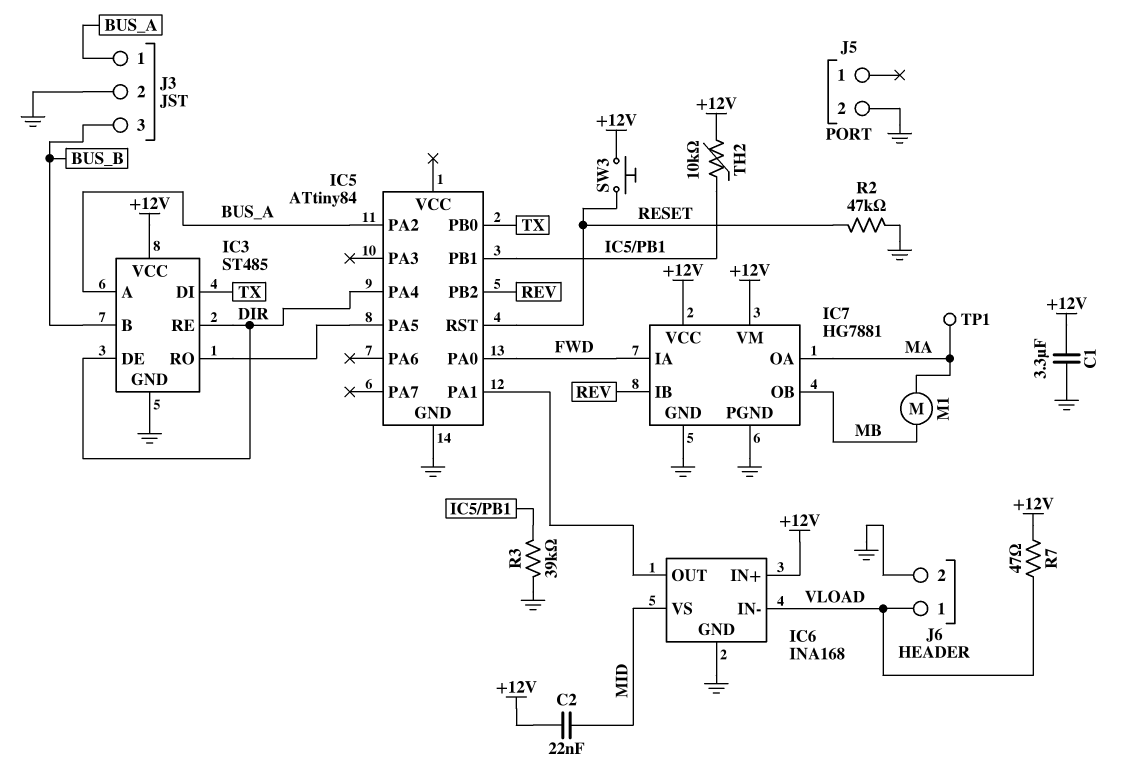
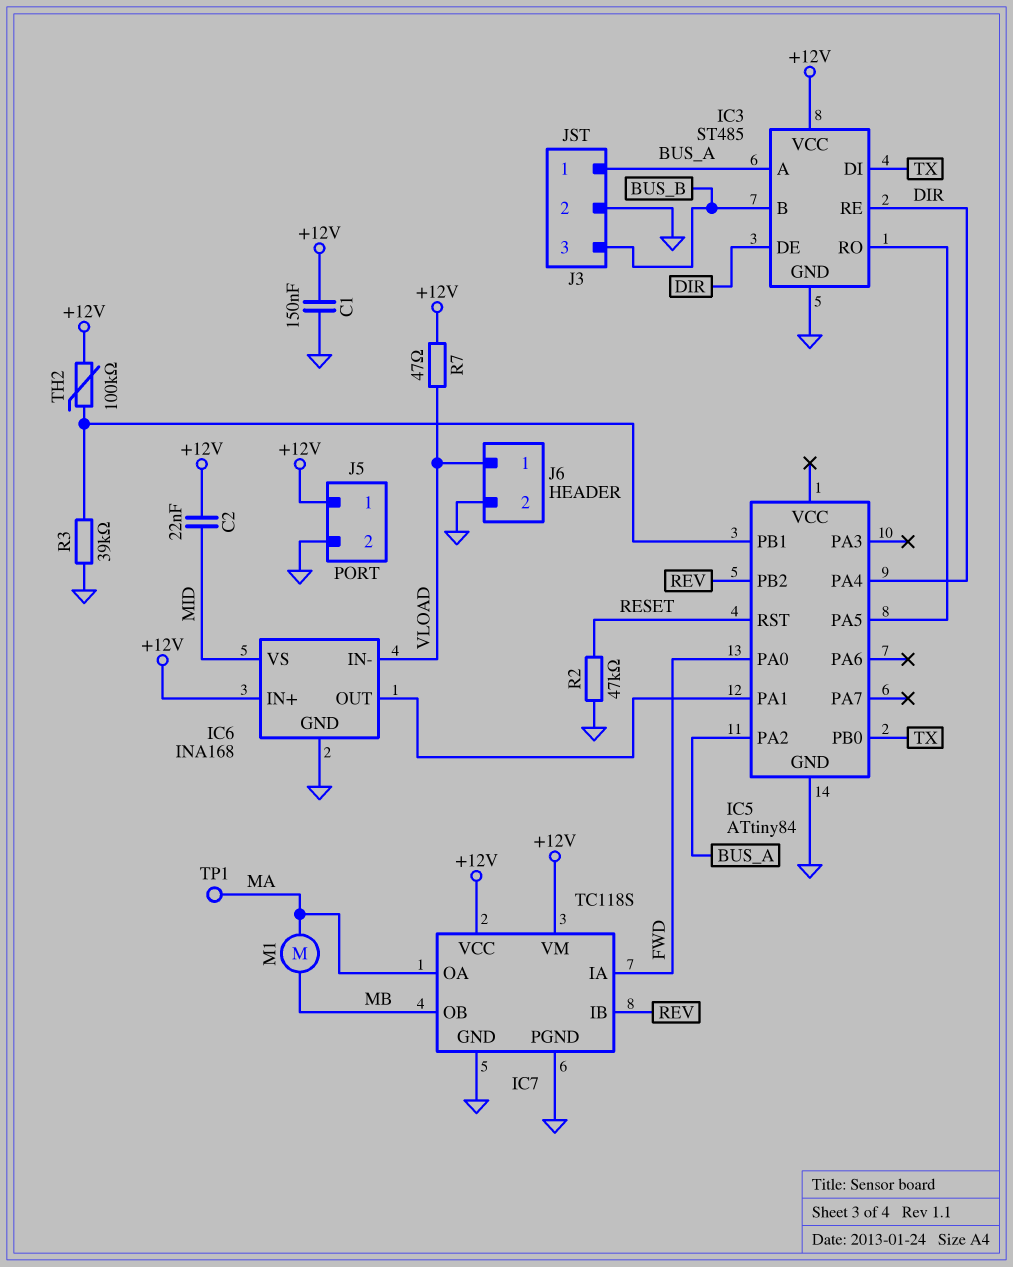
C1: 3.3uF (+12V, GND) -> 150nF (+12V, GND)
IC7: HG7881 -> TC118S
J5 pin 1: none -> +12V
SW3: button (+12V, RESET) -> none
TH2: 10k (+12V, IC5/PB1) -> 100k (+12V, IC5/PB1)

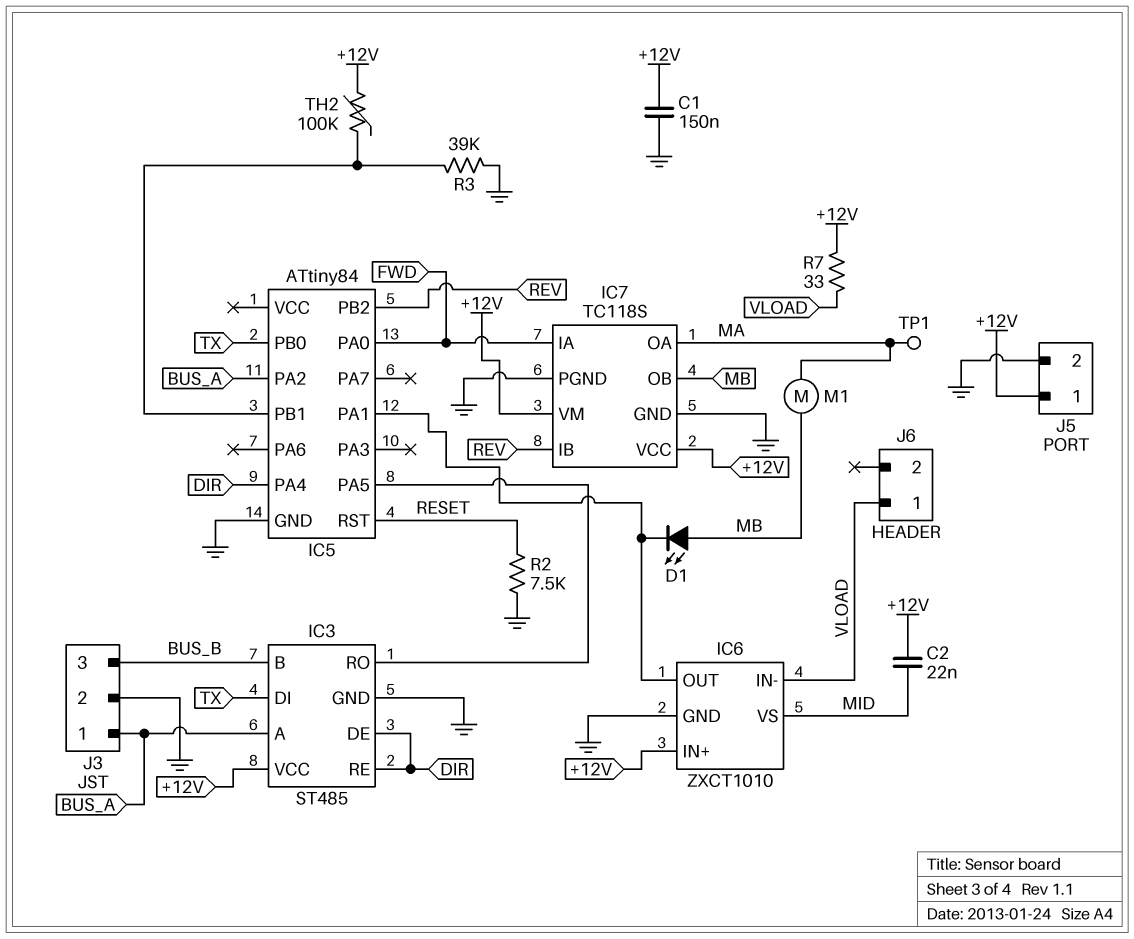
D1: none -> LED (A MB, K IC5/PA1)
IC6: INA168 -> ZXCT1010
J6 pin 2: GND -> none
R2: 47k (GND, RESET) -> 7.5k (GND, RESET)
R7: 47 (+12V, VLOAD) -> 33 (+12V, VLOAD)

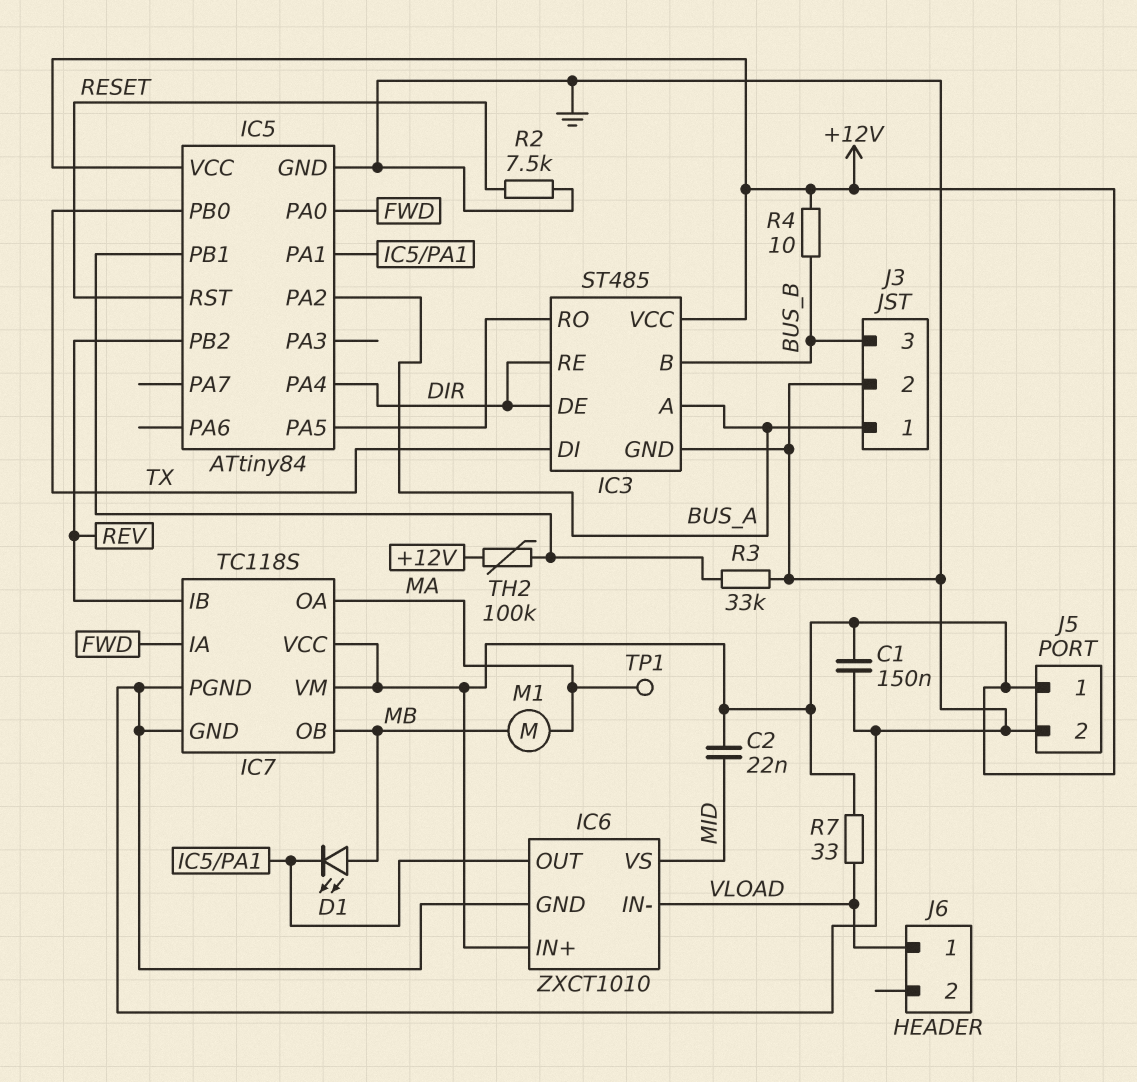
IC5 pin VCC: none -> +12V
R3: 39k (GND, IC5/PB1) -> 33k (GND, IC5/PB1)
R4: none -> 10 (+12V, BUS_B)

